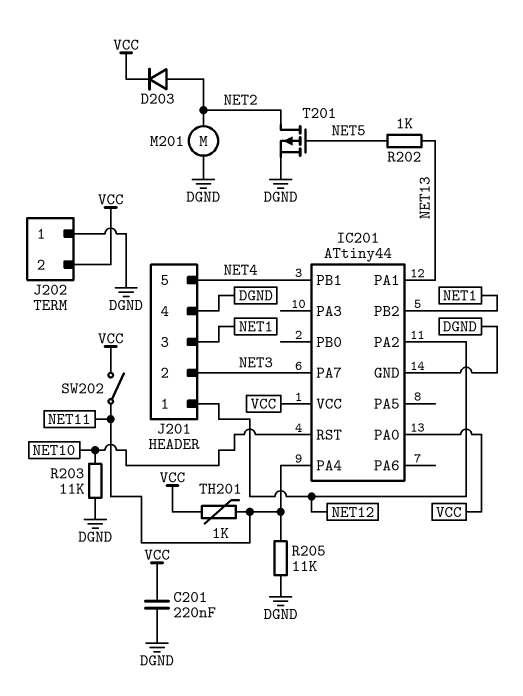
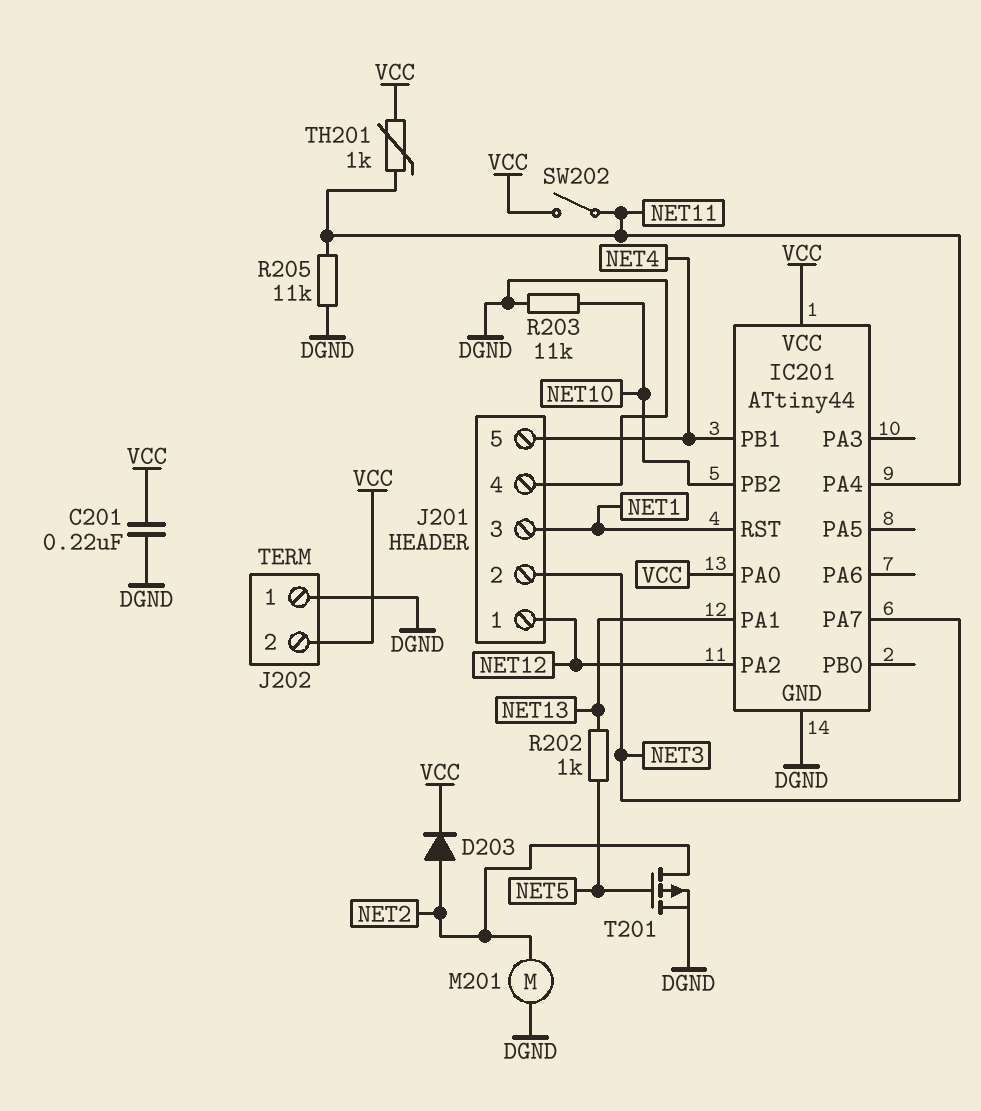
IC201 pin PB2: NET1 -> NET10
IC201 pin RST: NET10 -> NET1

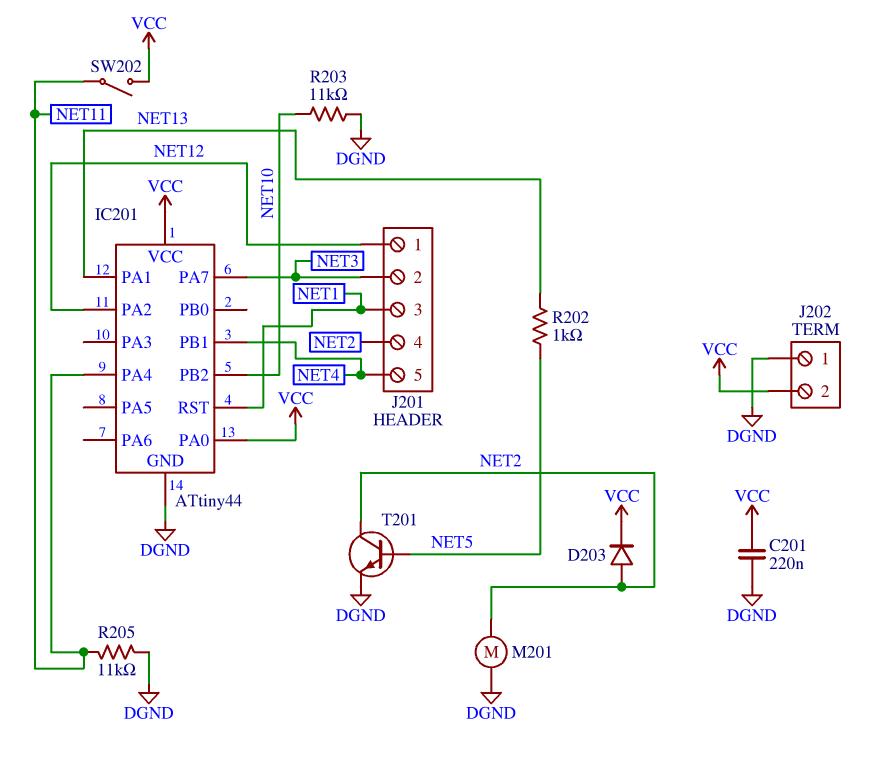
J201 pin 4: DGND -> NET2
T201: PMOS (G NET5, D NET2, S DGND) -> NPN (B NET5, C NET2, E DGND)
TH201: 1k (NET11, VCC) -> none

